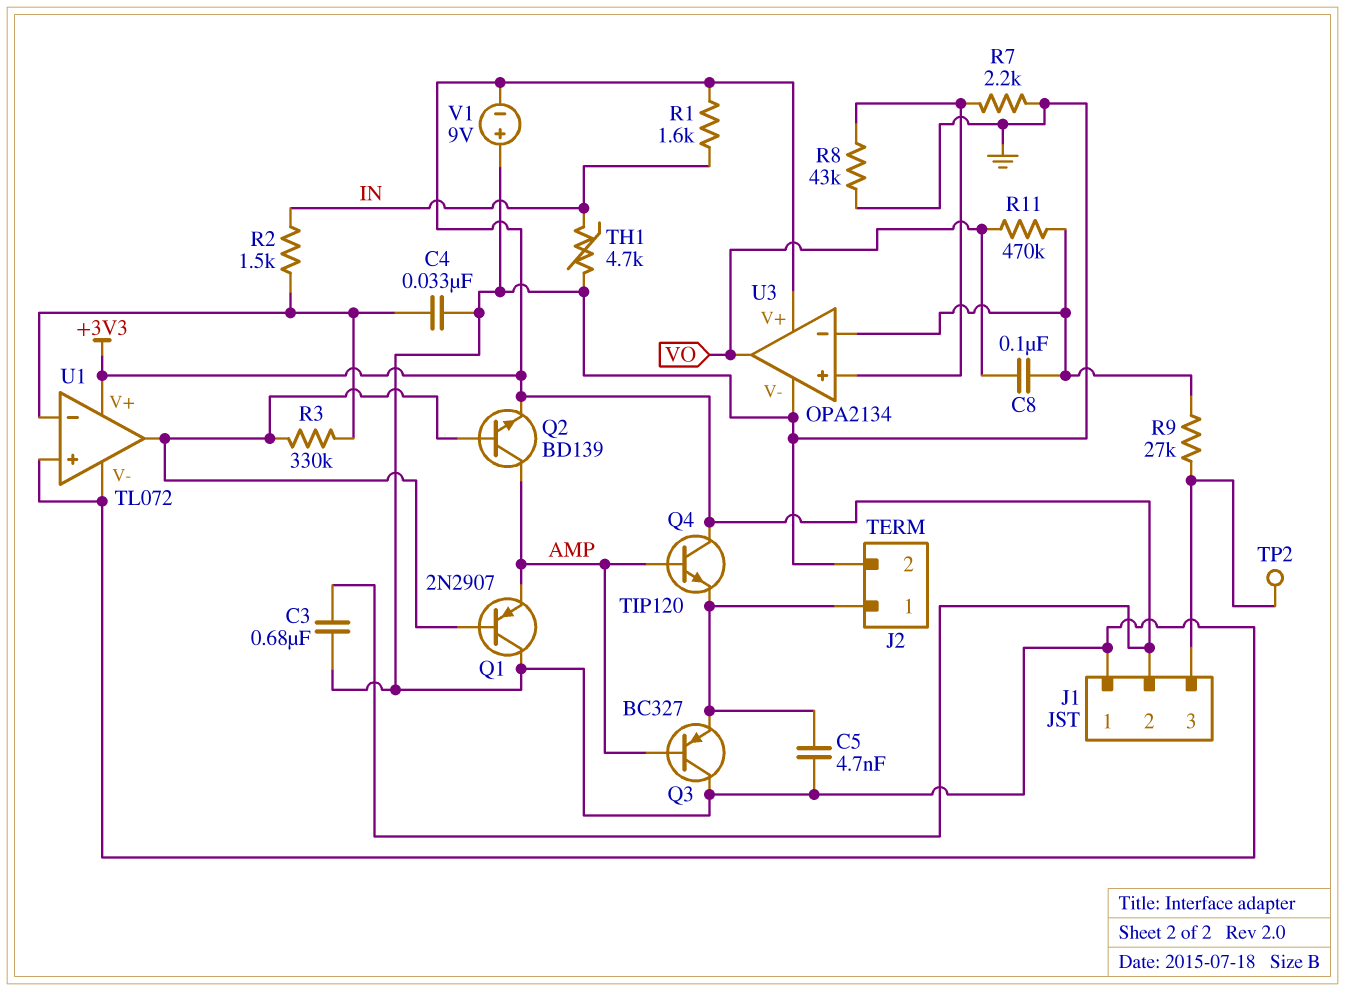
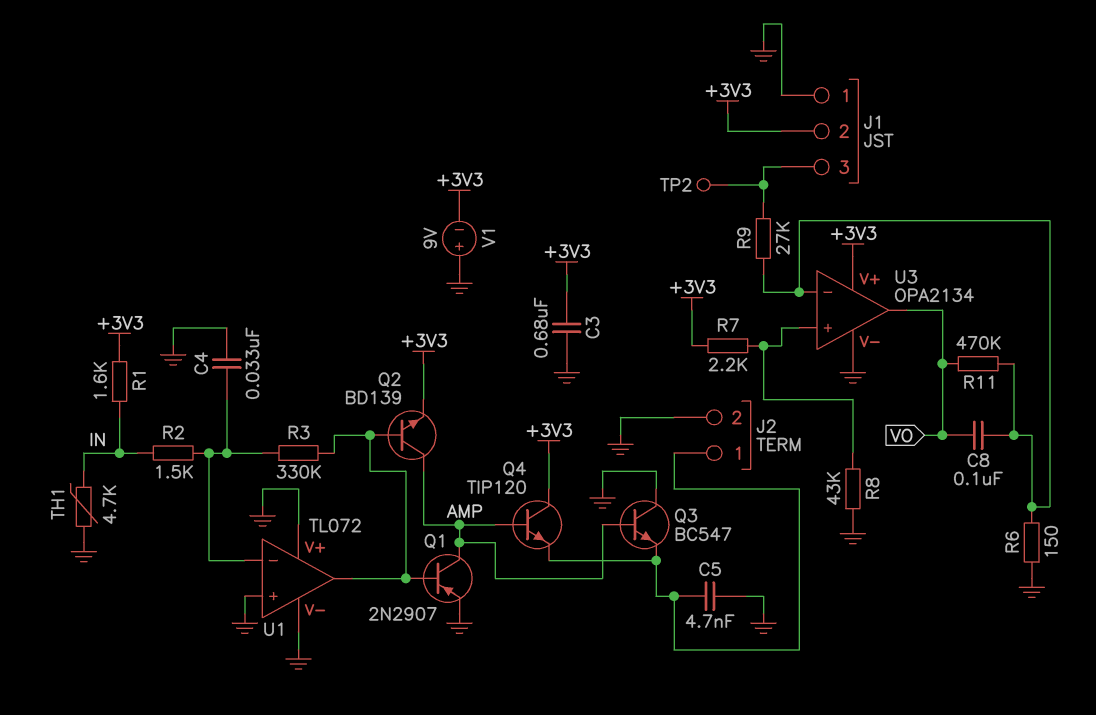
Q1: PNP 2N2907 (B U1/out, C GND, E AMP) -> PNP 2N2907 (B U1/out, C AMP, E GND)
Q3: PNP BC327 (B AMP, C GND, E J2/1) -> NPN BC547 (B AMP, C GND, E J2/1)
R6: none -> 150 (GND, U3/in-)
R7: 2.2k (GND, U3/in+) -> 2.2k (+3V3, U3/in+)
U1 pin V+: +3V3 -> GND

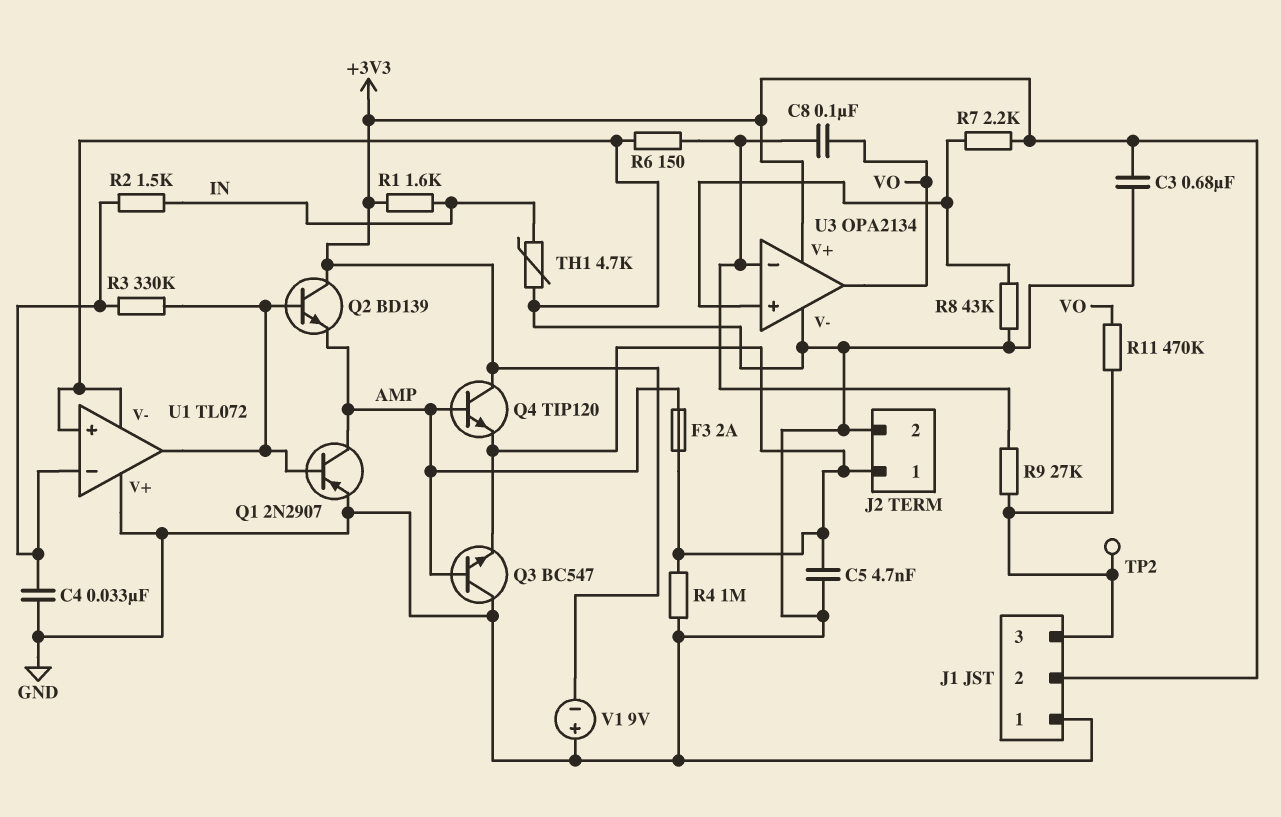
F3: none -> 2A (AMP, J2/1)
Q2: NPN BD139 (B U1/out, C AMP, E +3V3) -> NPN BD139 (B U1/out, C +3V3, E AMP)
R4: none -> 1M (GND, J2/1)
R11: 470k (U3/in-, VO) -> 470k (J1/3, VO)

